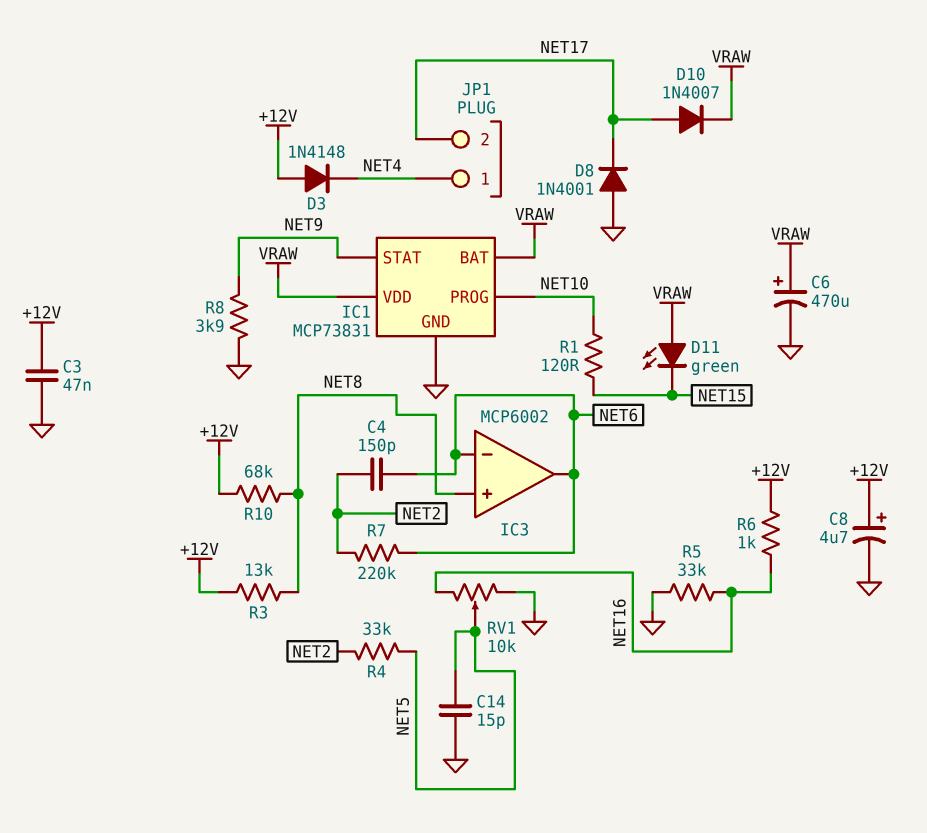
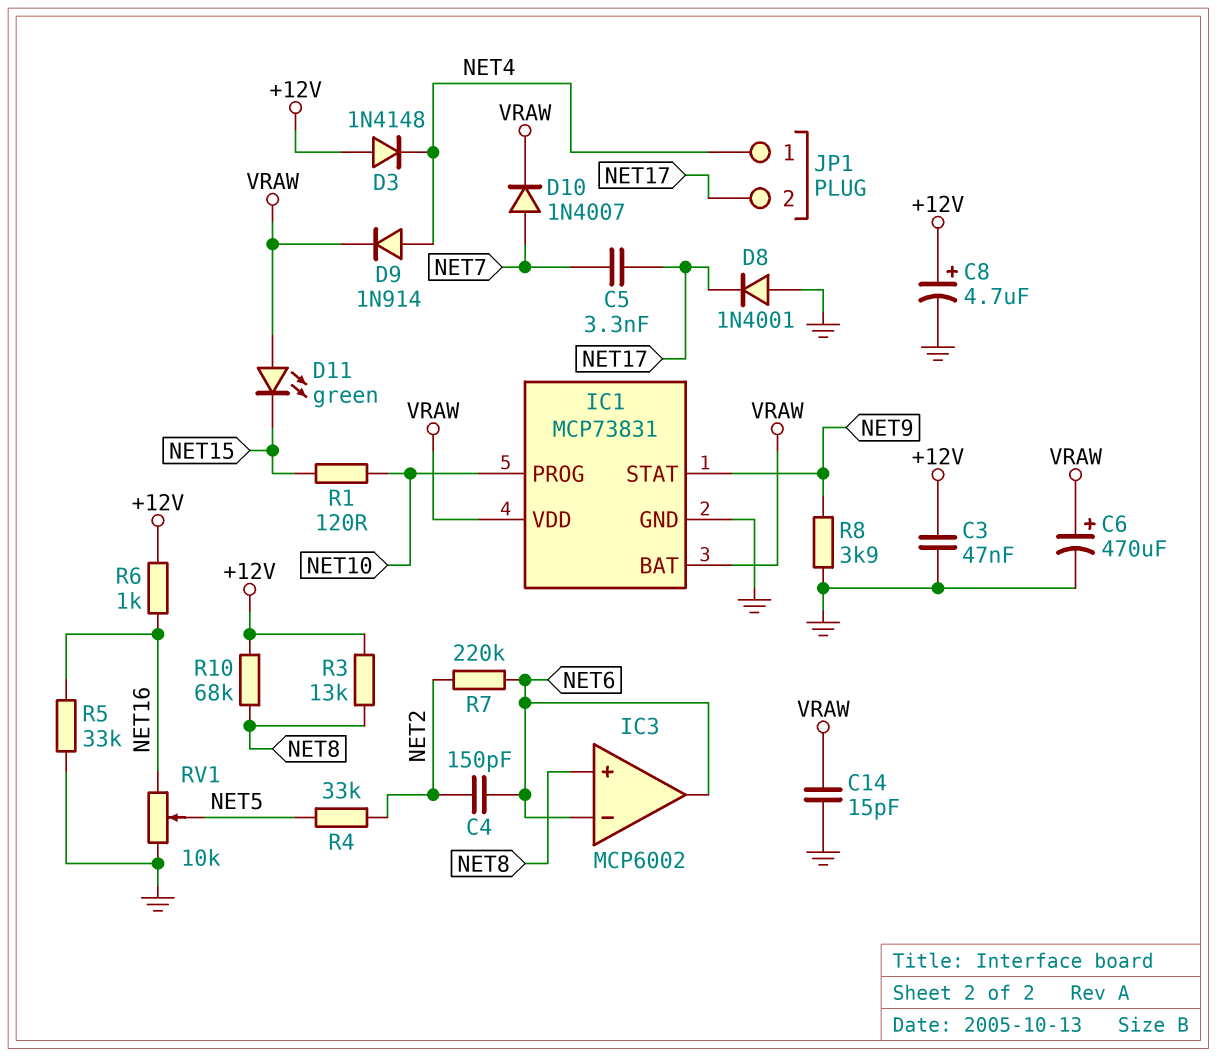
C5: none -> 3.3nF (NET7, NET17)
C14: 15pF (GND, NET5) -> 15pF (GND, VRAW)
D9: none -> diode 1N914 (A NET4, K VRAW)
D10: diode 1N4007 (A NET17, K VRAW) -> diode 1N4007 (A NET7, K VRAW)

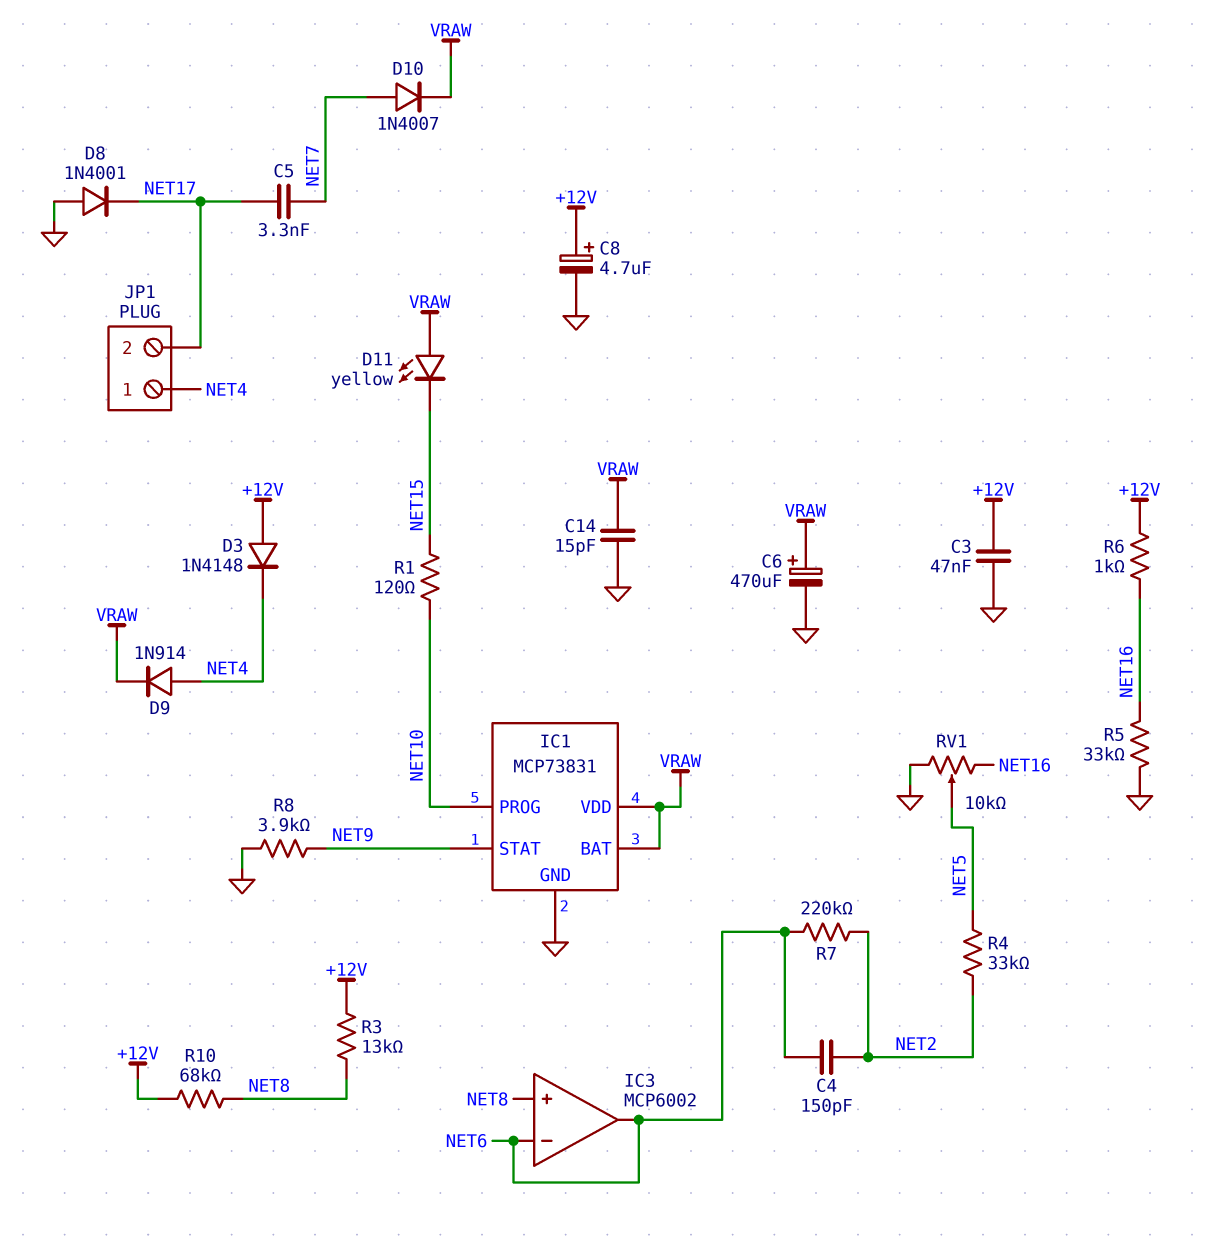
D11: LED green (A VRAW, K NET15) -> LED yellow (A VRAW, K NET15)

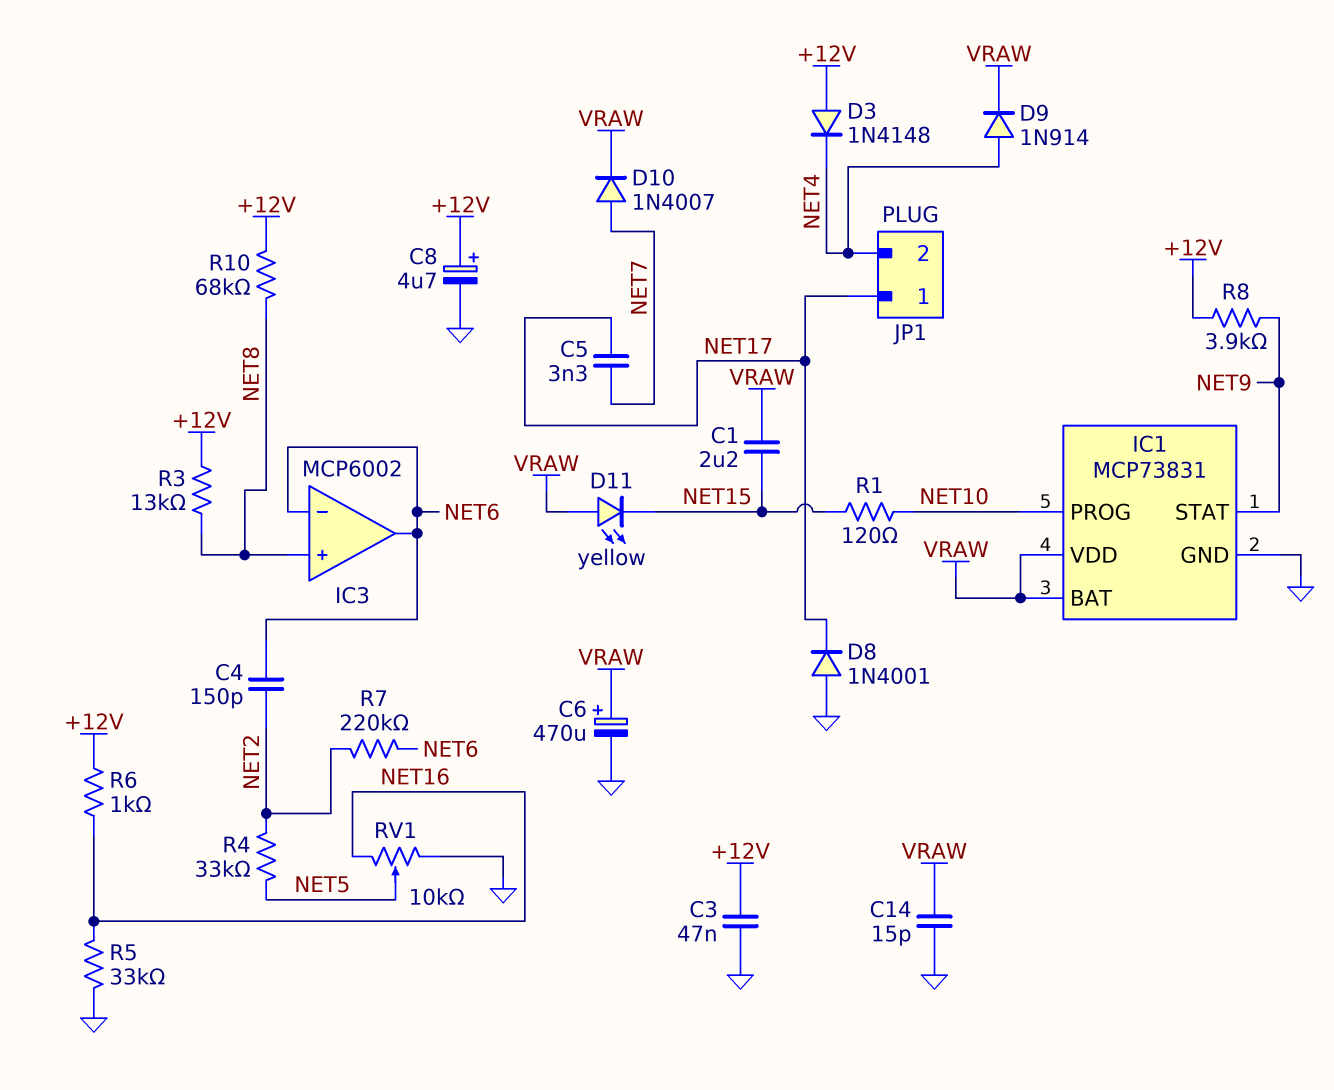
C1: none -> 2.2uF (NET15, VRAW)
JP1 pin 1: NET4 -> NET17
JP1 pin 2: NET17 -> NET4
R8: 3.9k (GND, NET9) -> 3.9k (+12V, NET9)

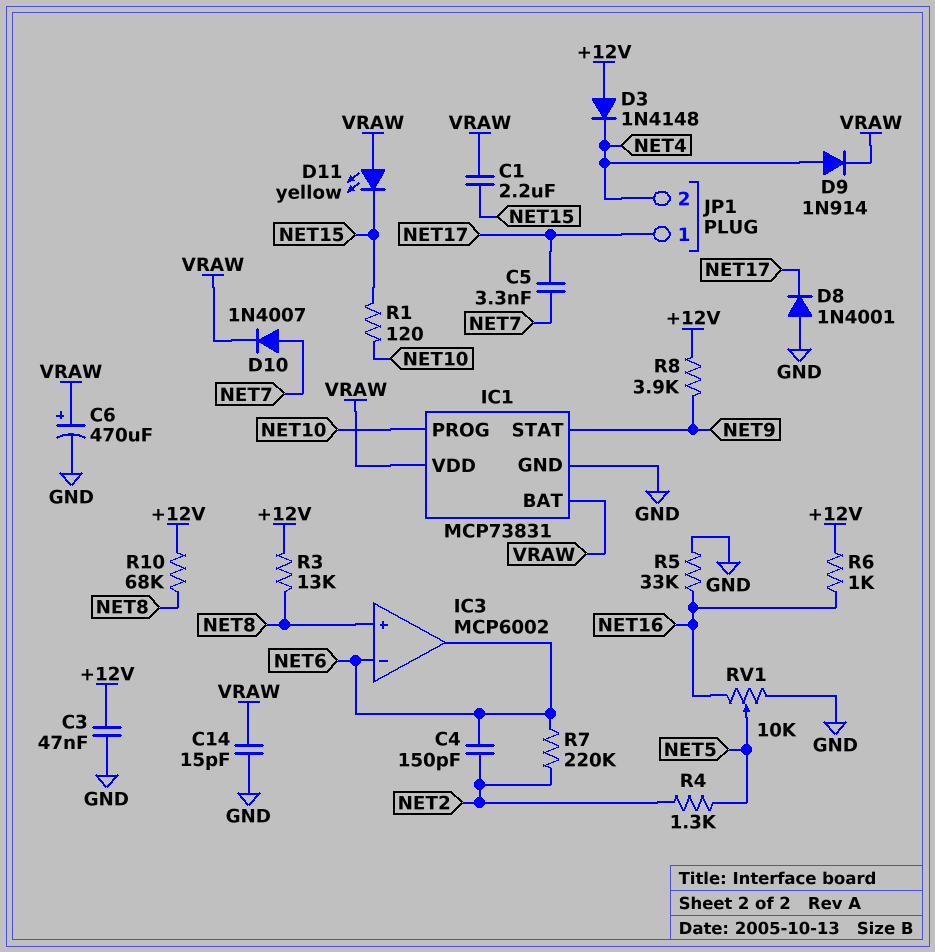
C8: 4.7uF (plus +12V, minus GND) -> none
R4: 33k (NET2, NET5) -> 1.3k (NET2, NET5)

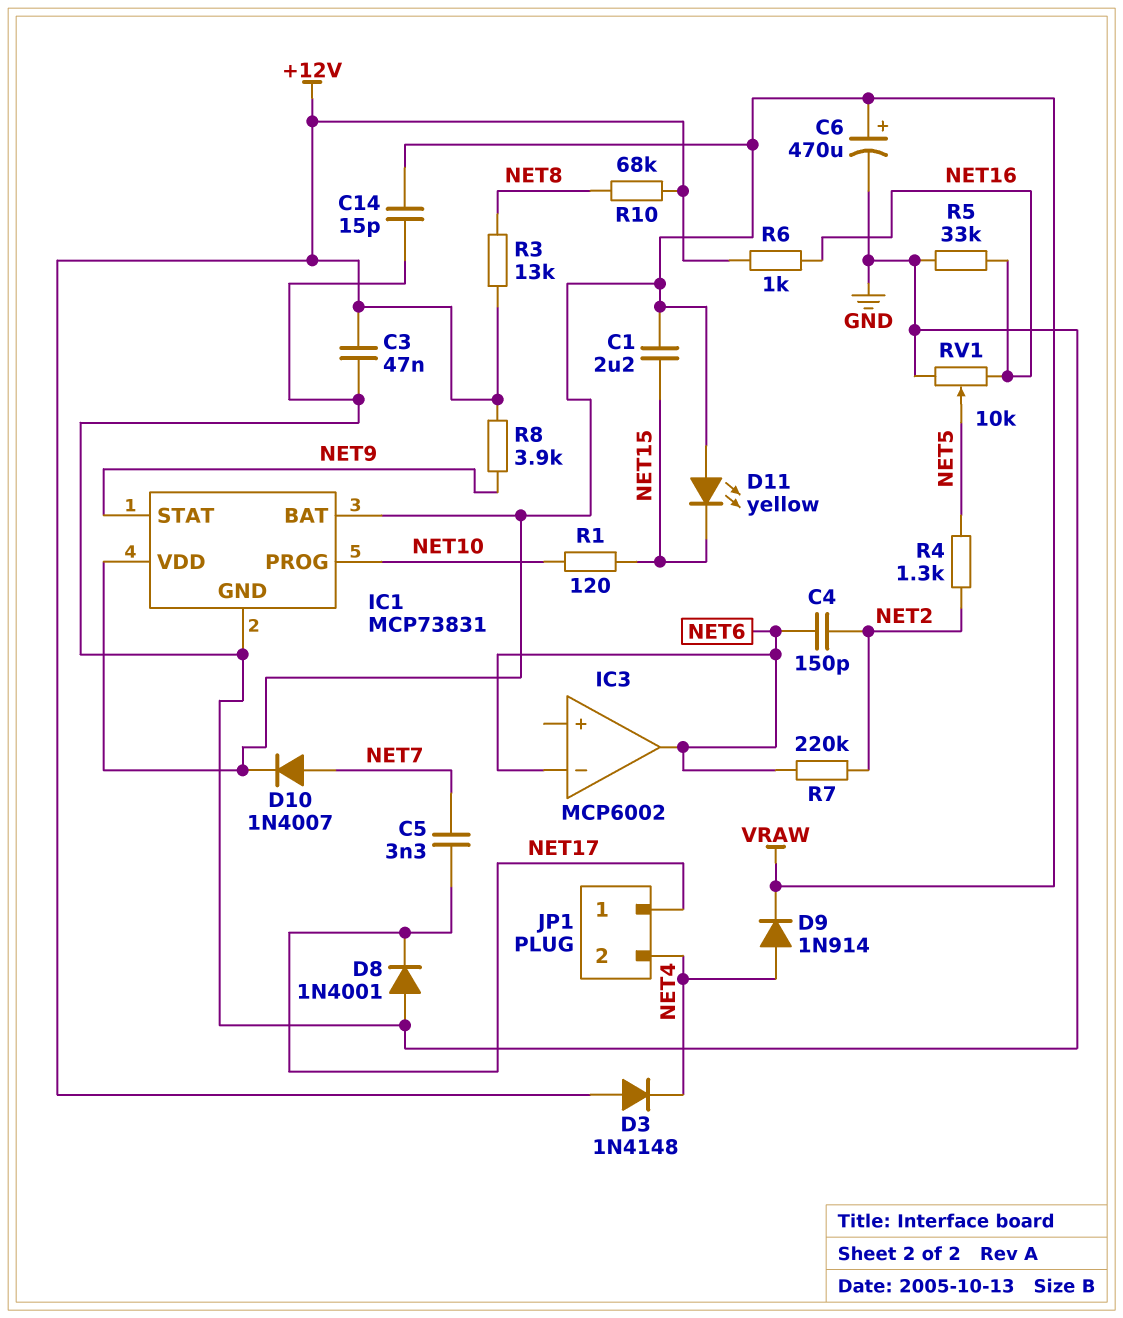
IC3 pin in+: NET8 -> none

